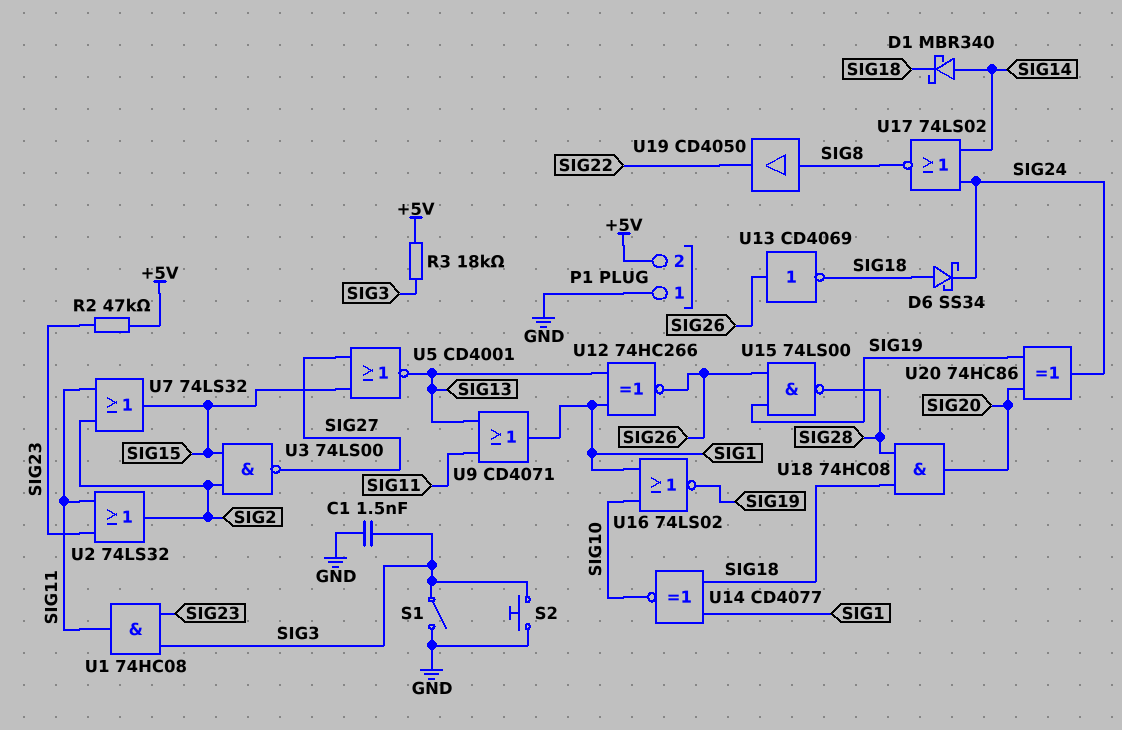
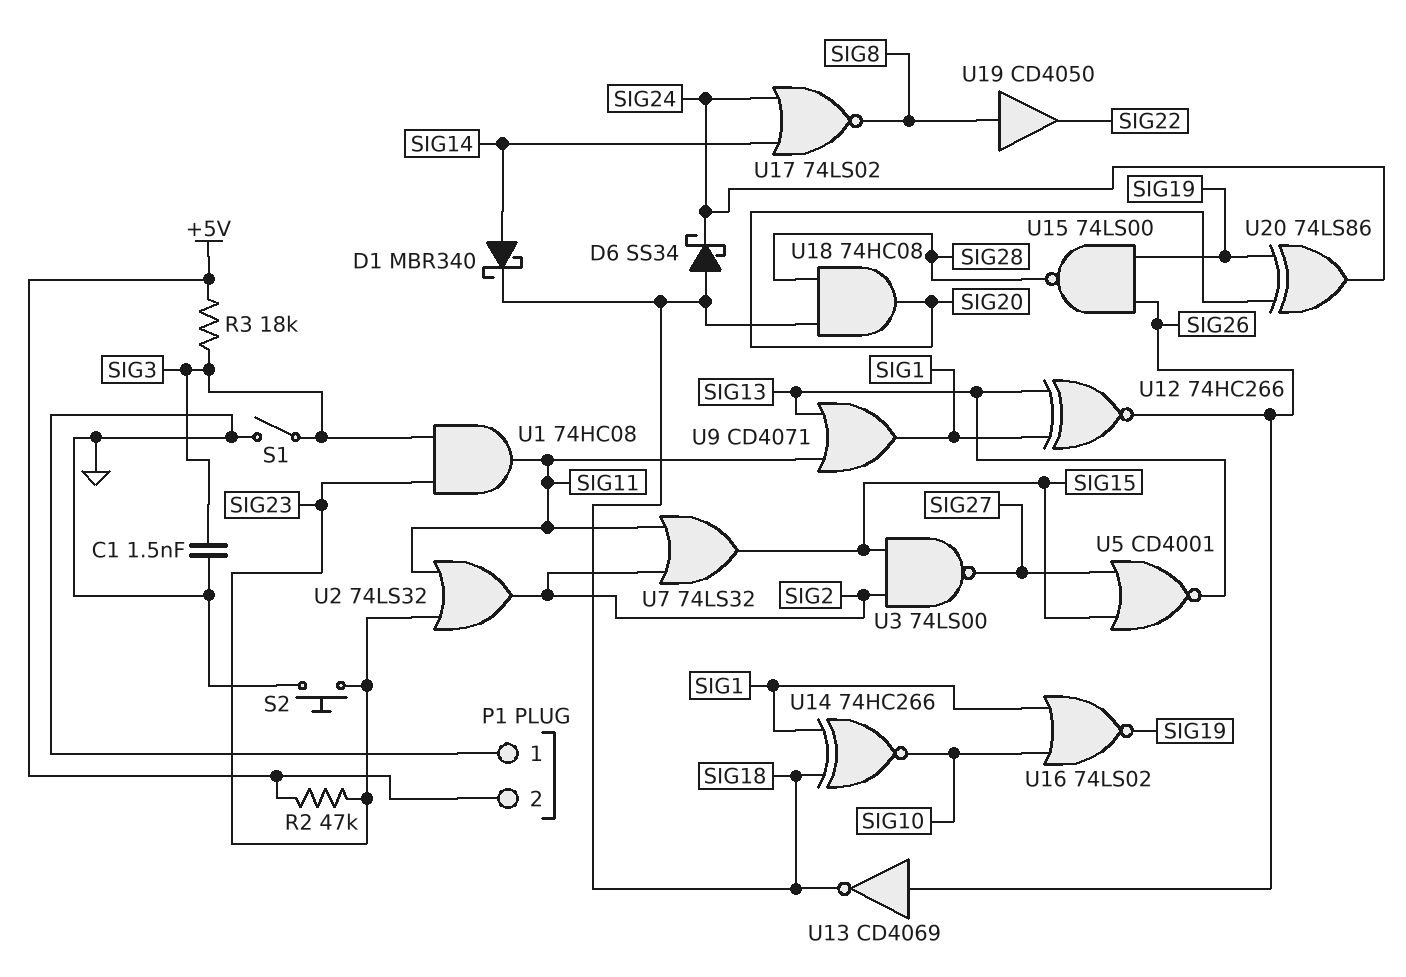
S2: button (GND, SIG3) -> button (GND, SIG23)
U14: XNOR CD4077 (in SIG1, in SIG18, out SIG10) -> XNOR 74HC266 (in SIG1, in SIG18, out SIG10)
U20: XOR 74HC86 (in SIG19, in SIG20, out SIG24) -> XOR 74LS86 (in SIG19, in SIG20, out SIG24)

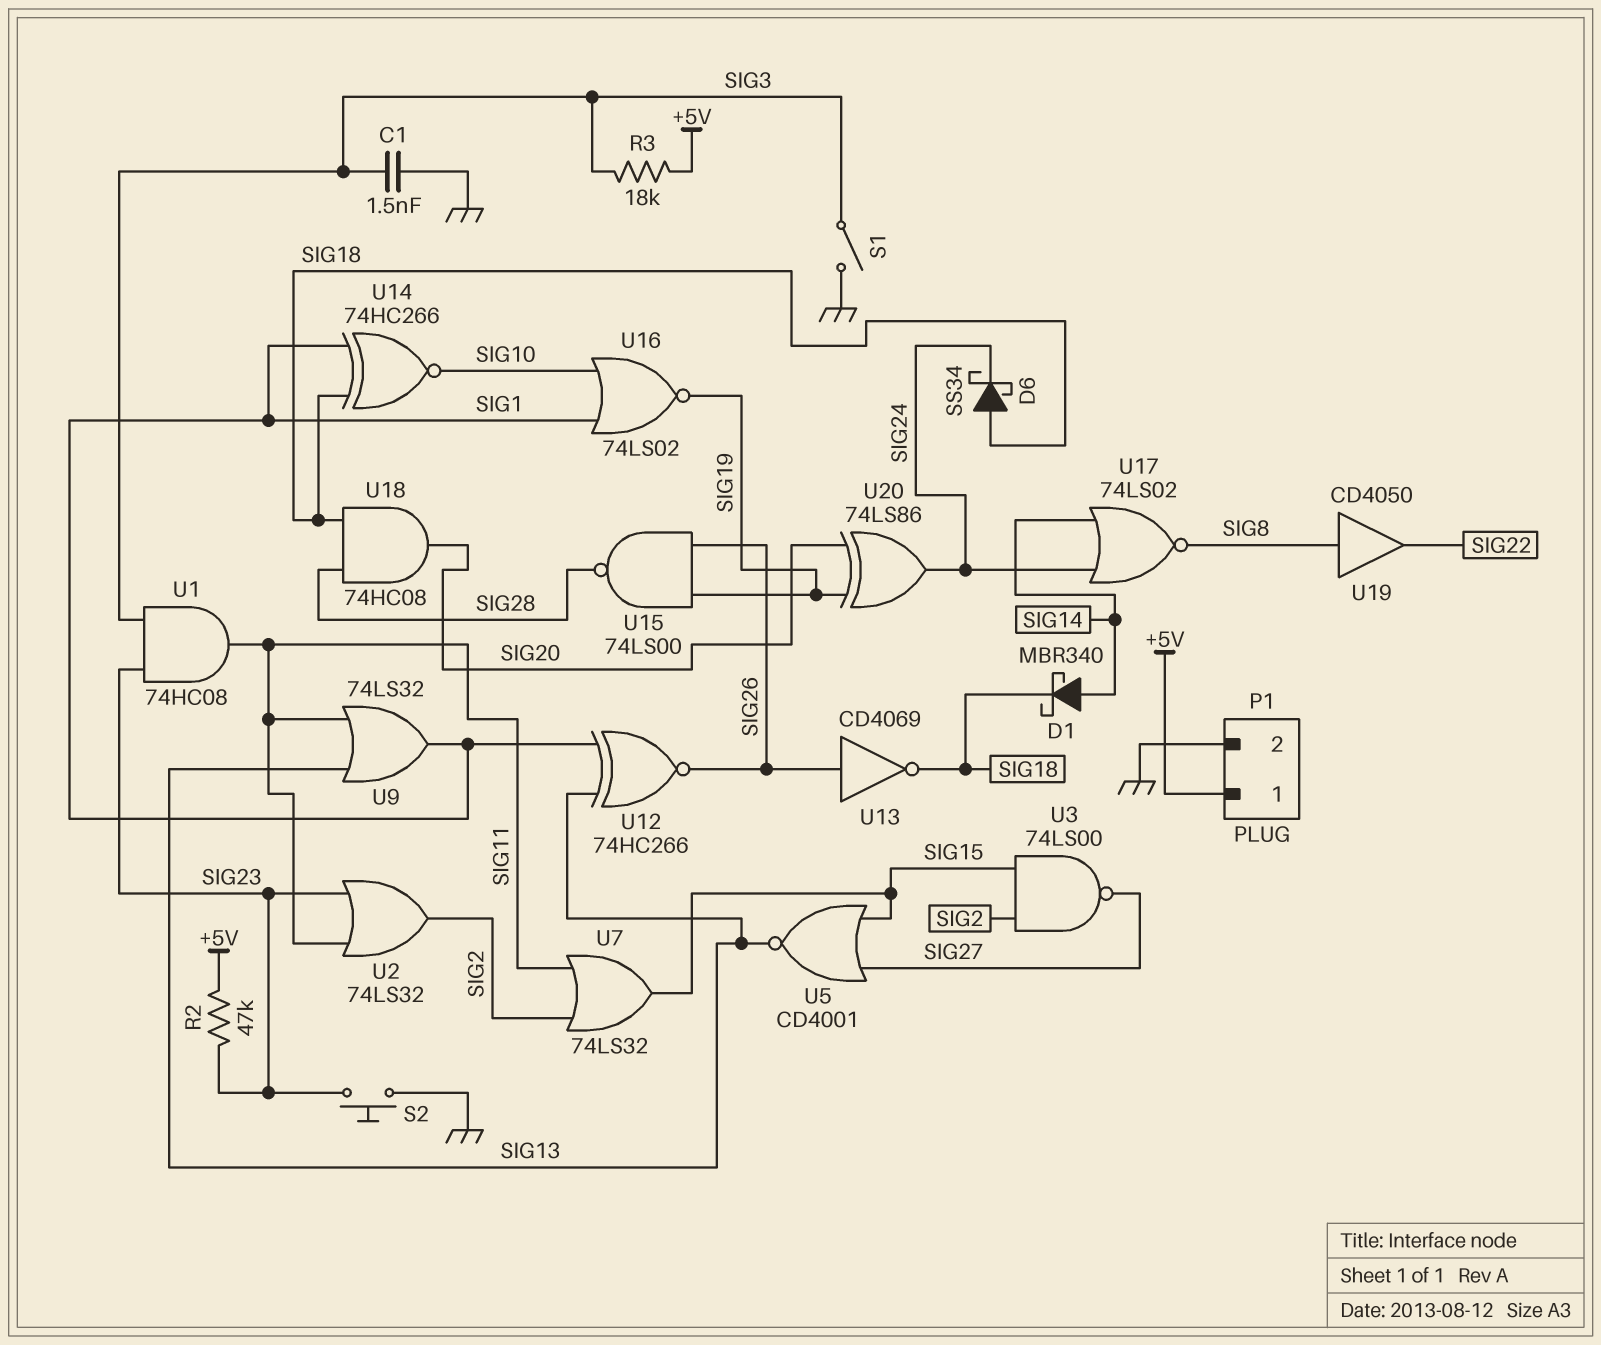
P1 pin 1: GND -> +5V
P1 pin 2: +5V -> GND
U9: OR CD4071 (in SIG11, in SIG13, out SIG1) -> OR 74LS32 (in SIG11, in SIG13, out SIG1)

